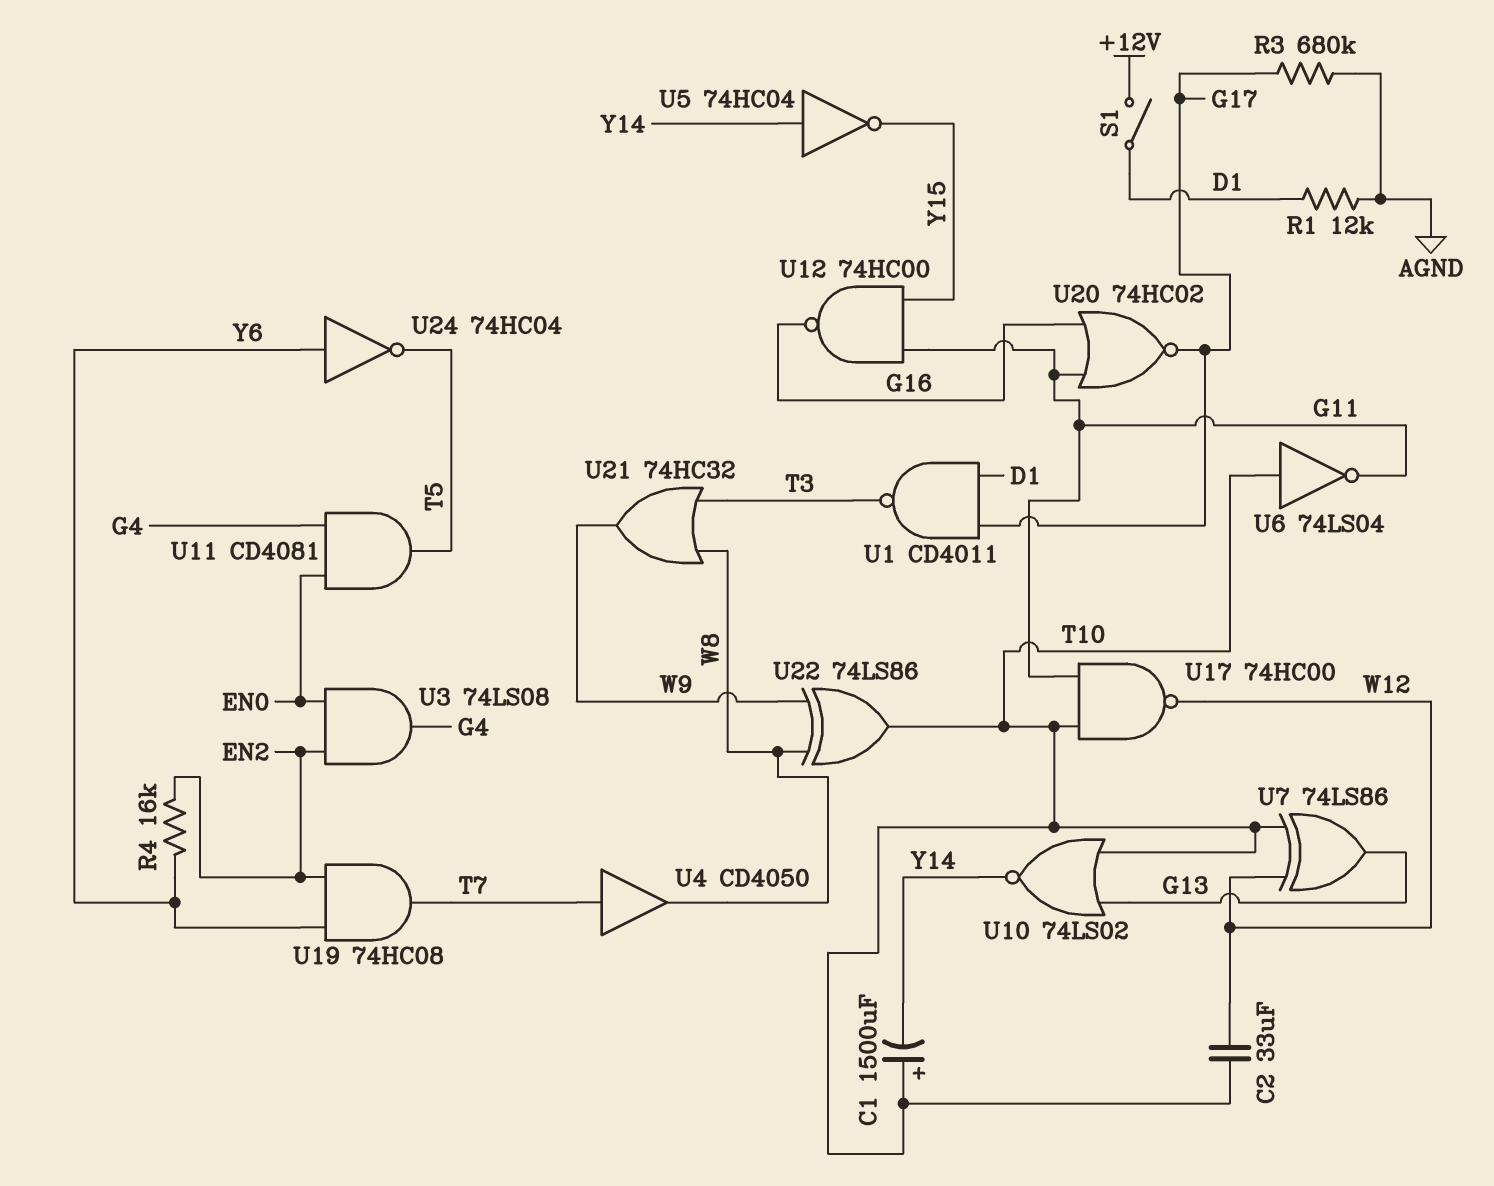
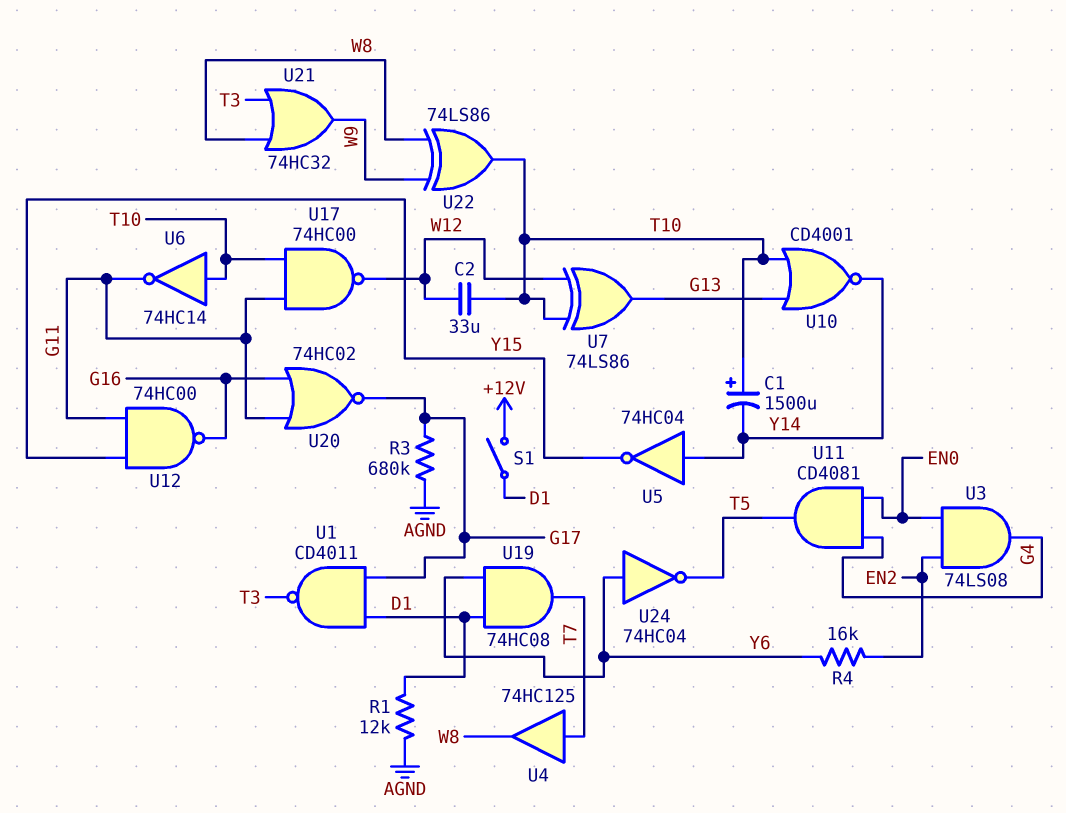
U4: buffer CD4050 (in T7, out W8) -> buffer 74HC125 (in T7, out W8)
U6: NOT 74LS04 (in T10, out G11) -> NOT 74HC14 (in T10, out G11)
U10: NOR 74LS02 (in G13, in T10, out Y14) -> NOR CD4001 (in G13, in T10, out Y14)
U19: AND 74HC08 (in EN2, in Y6, out T7) -> AND 74HC08 (in D1, in Y6, out T7)

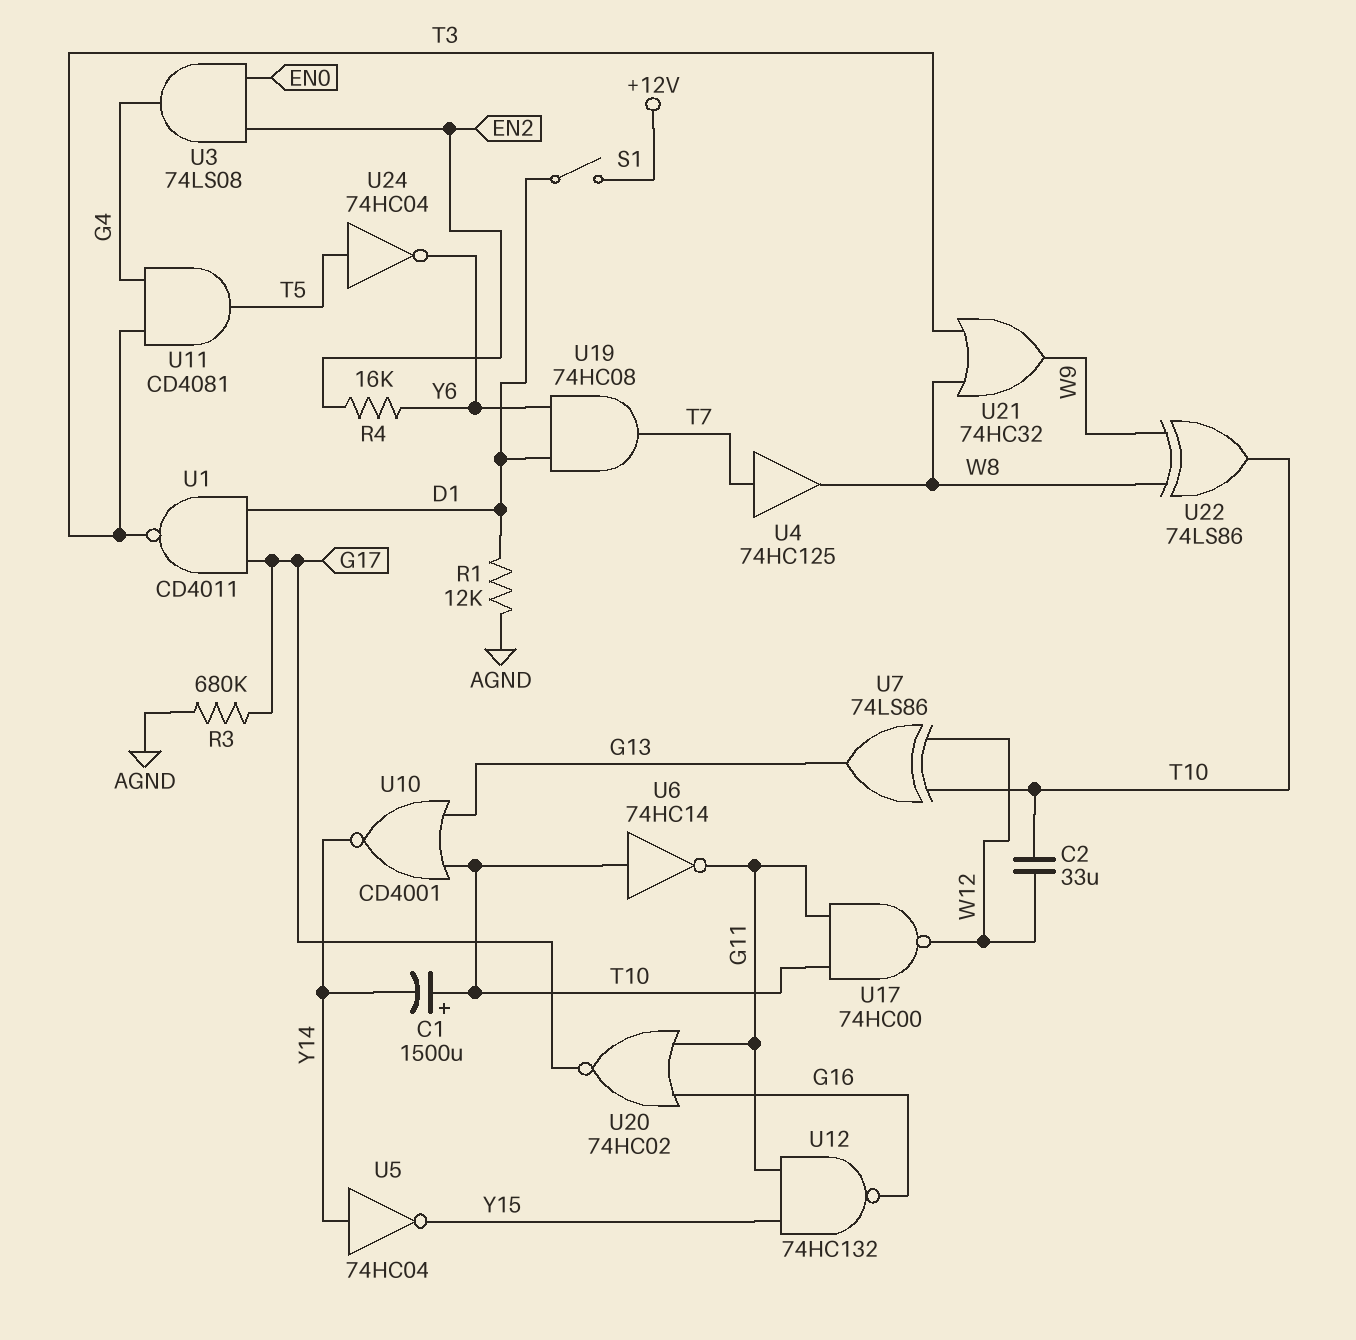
U11: AND CD4081 (in EN0, in G4, out T5) -> AND CD4081 (in G4, in T3, out T5)
U12: NAND 74HC00 (in G11, in Y15, out G16) -> NAND 74HC132 (in G11, in Y15, out G16)
U24: NOT 74HC04 (in Y6, out T5) -> NOT 74HC04 (in T5, out Y6)

